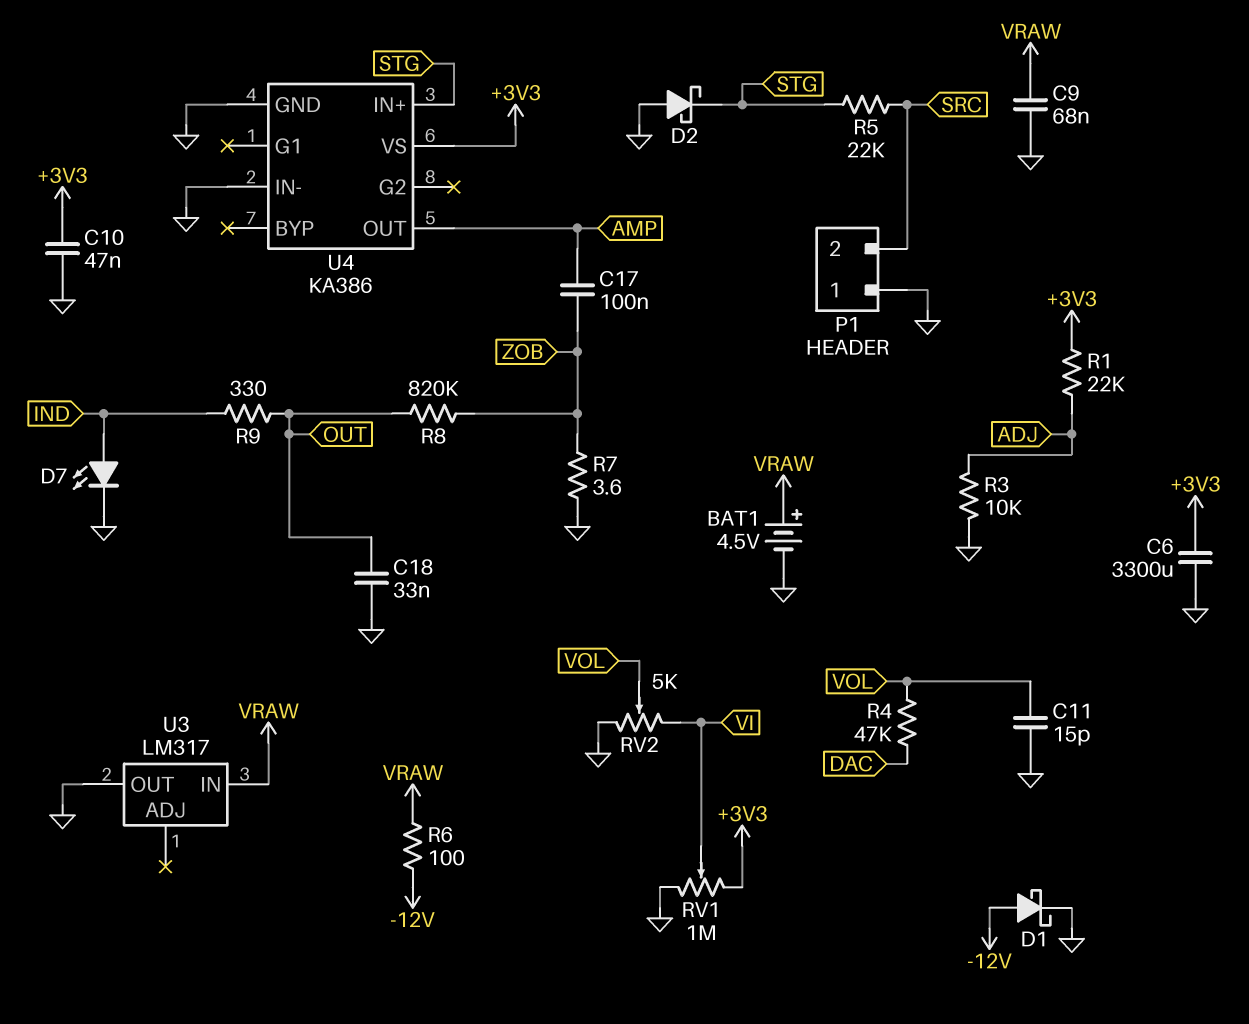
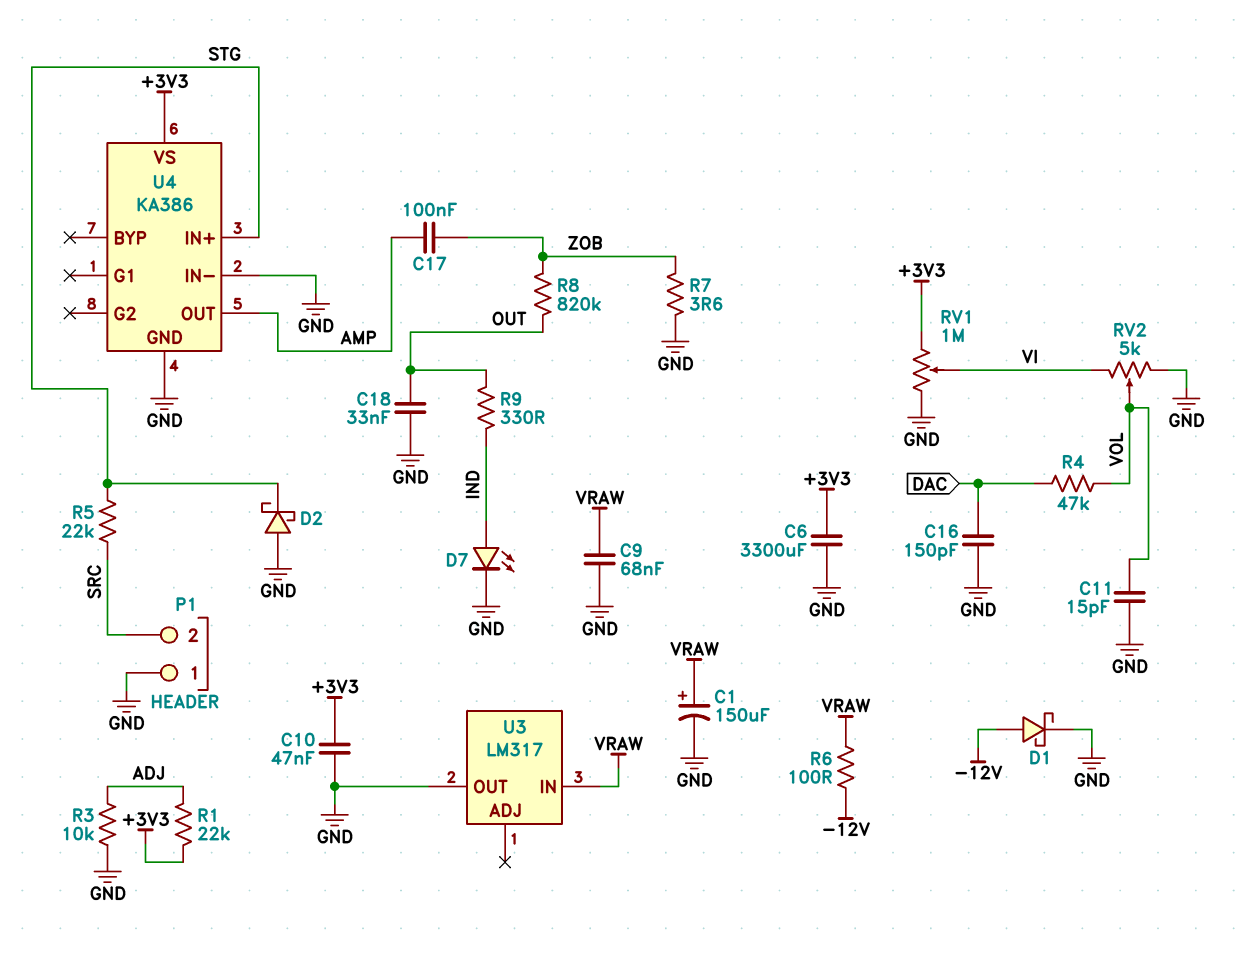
BAT1: 4.5V (plus VRAW, minus GND) -> none
C1: none -> 150uF (plus VRAW, minus GND)
C16: none -> 150pF (DAC, GND)

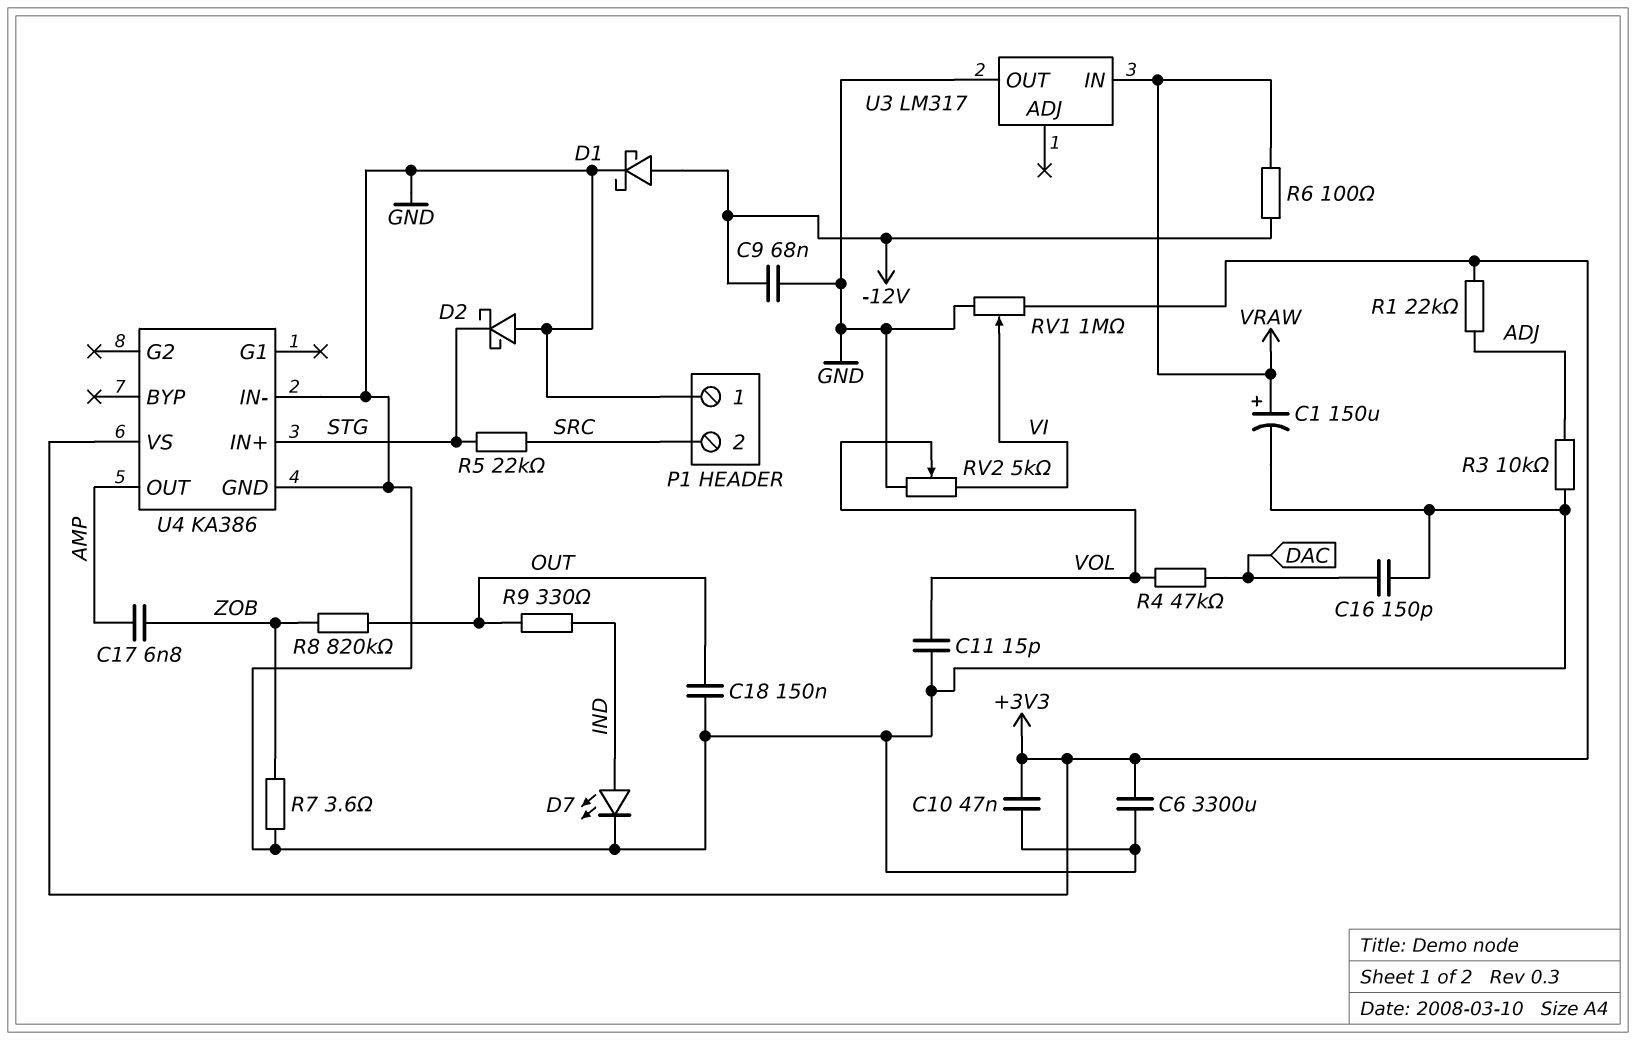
C9: 68nF (GND, VRAW) -> 68nF (-12V, GND)
C17: 100nF (AMP, ZOB) -> 6.8nF (AMP, ZOB)
C18: 33nF (GND, OUT) -> 150nF (GND, OUT)

